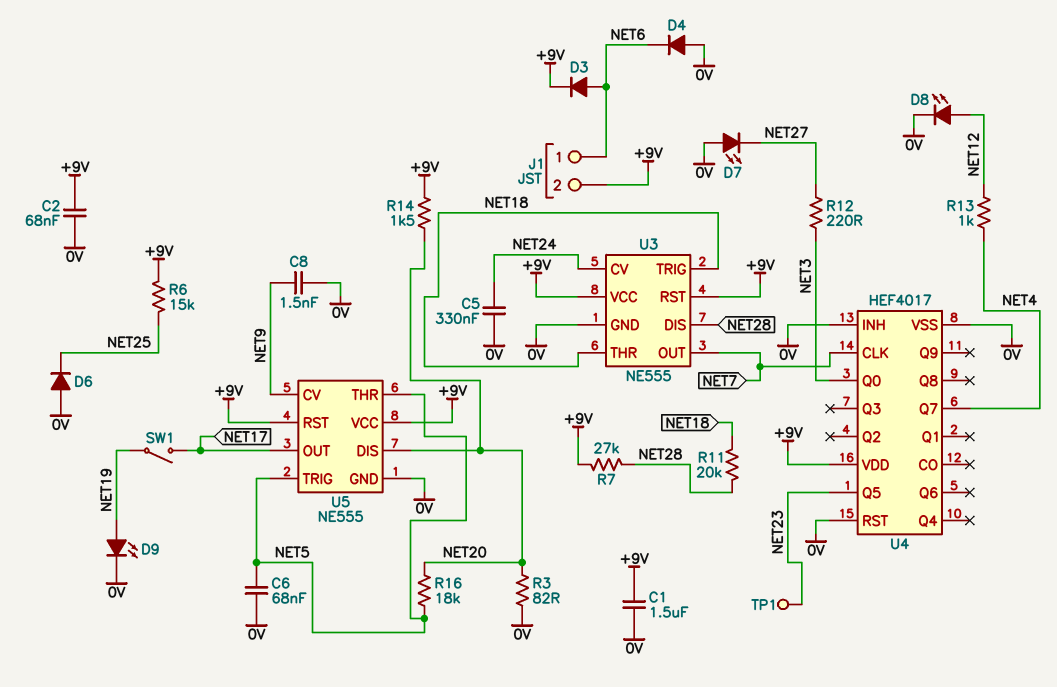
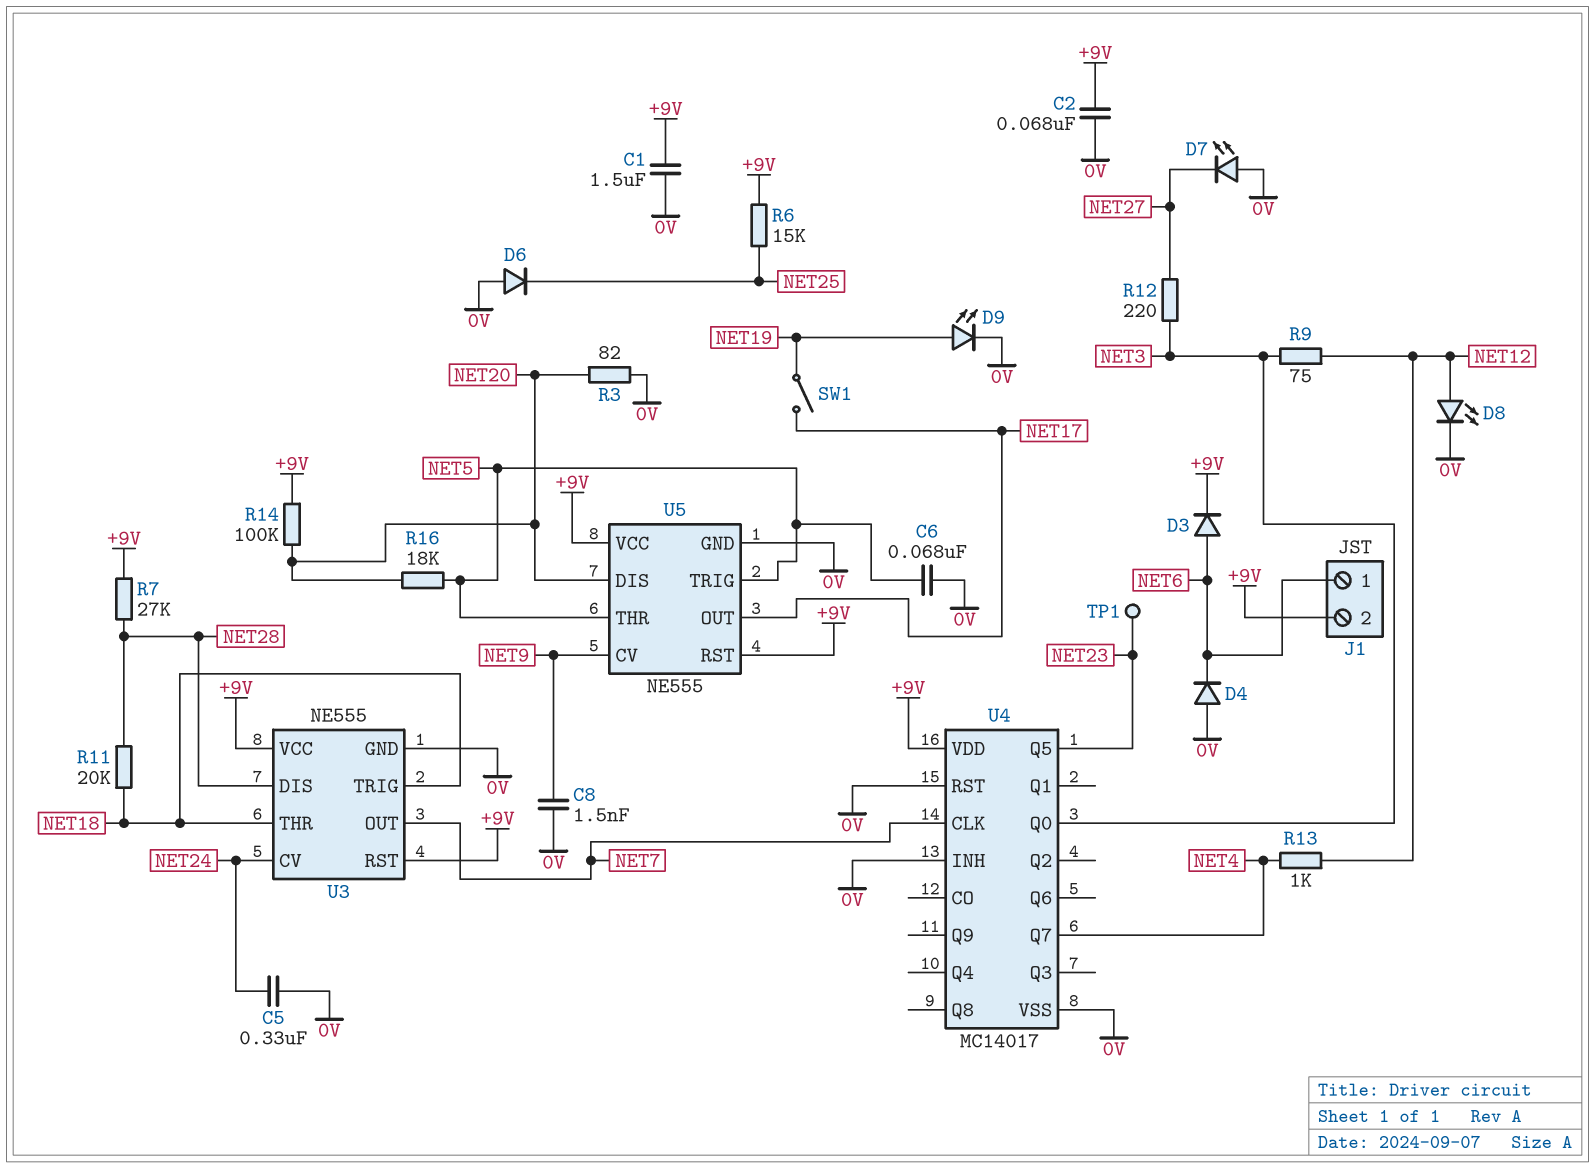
R9: none -> 75 (NET3, NET12)
R14: 1.5k (+9V, NET20) -> 100k (+9V, NET20)
U4: HEF4017 -> MC14017

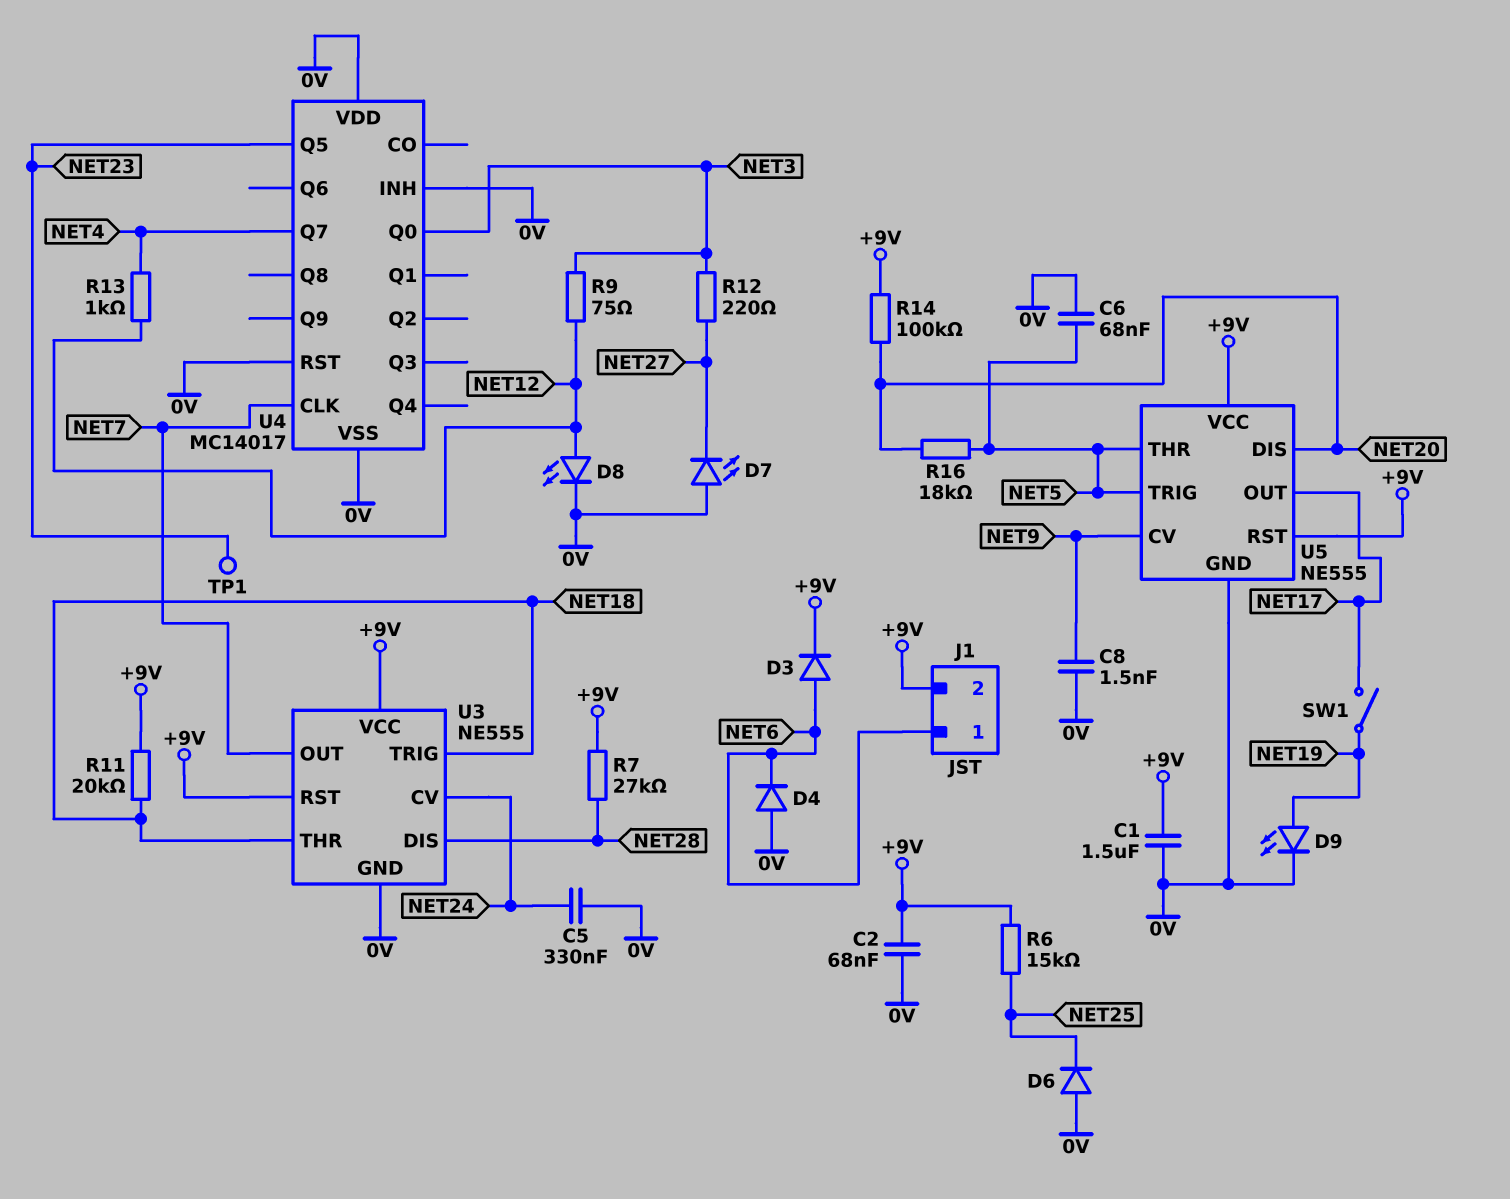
R3: 82 (0V, NET20) -> none
R11: 20k (NET18, NET28) -> 20k (+9V, NET18)
U4 pin VDD: +9V -> 0V

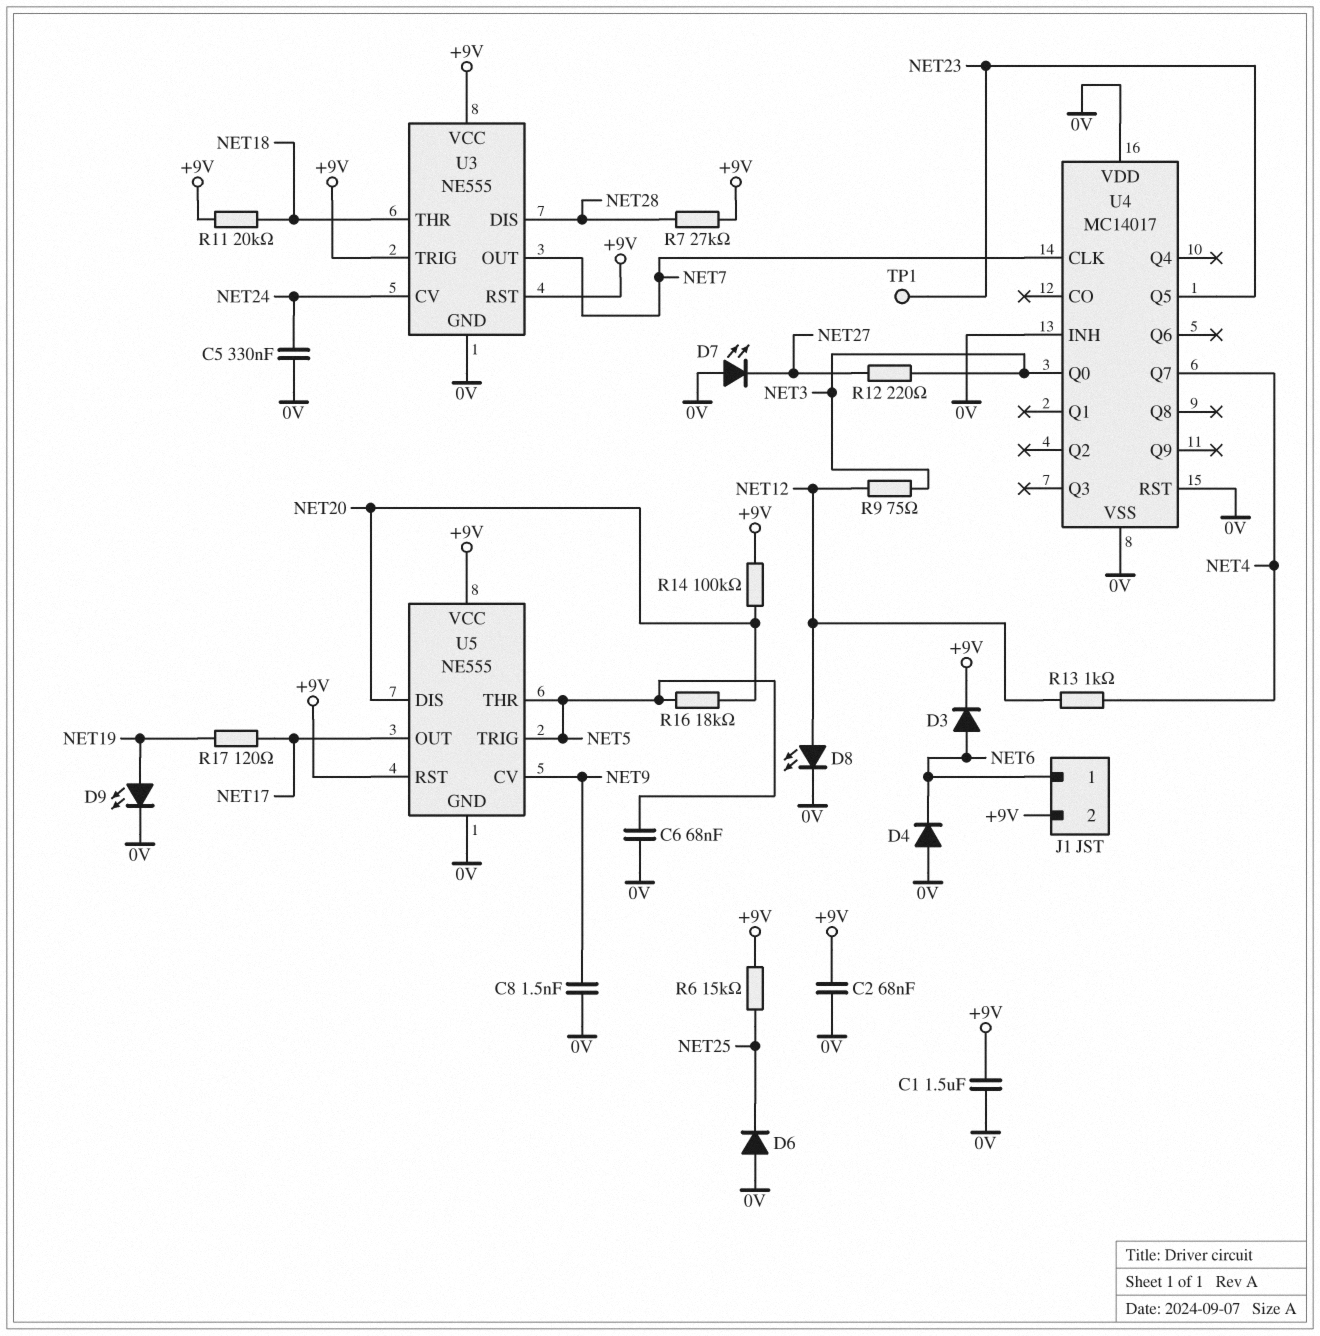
R17: none -> 120 (NET17, NET19)
SW1: switch (NET17, NET19) -> none
U3 pin TRIG: NET18 -> +9V

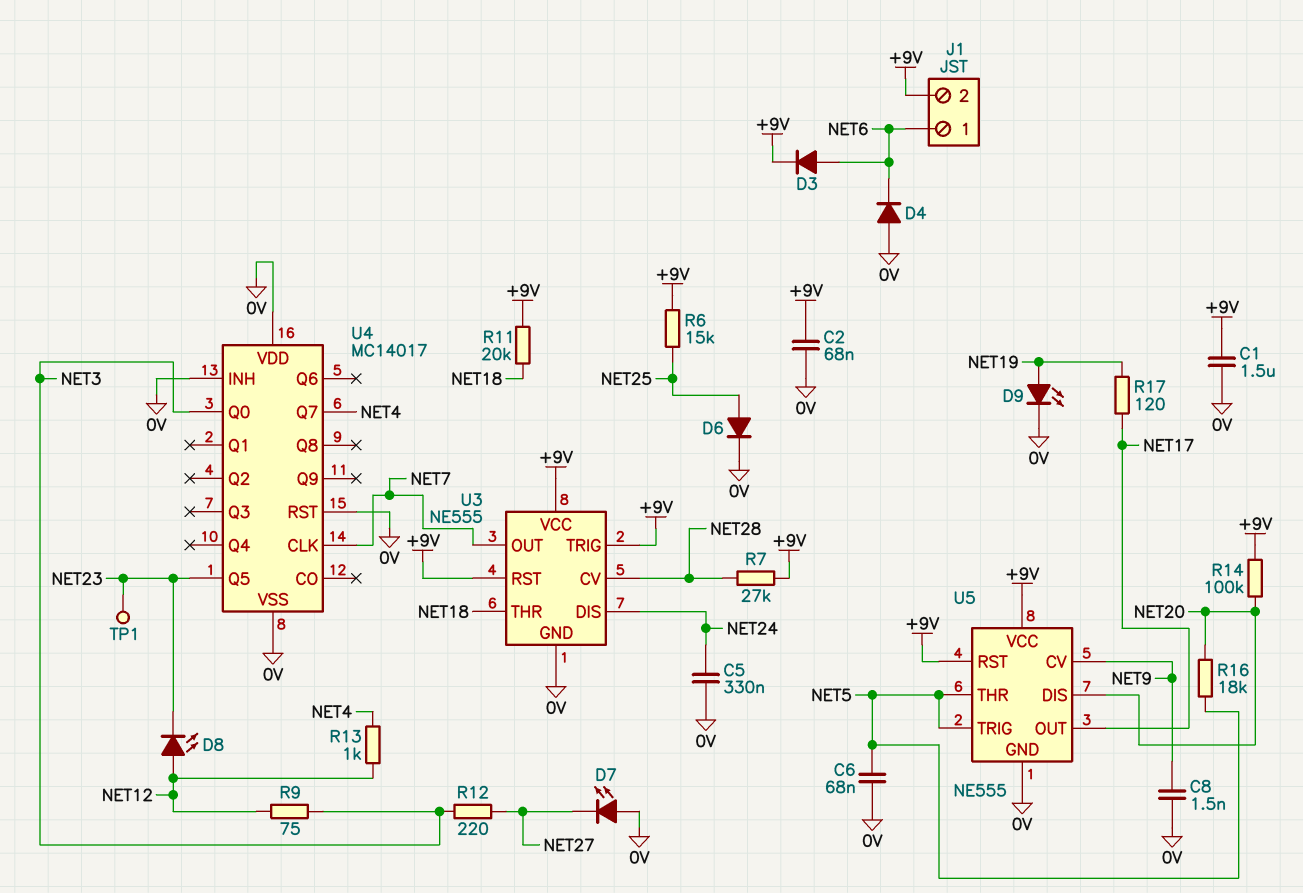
D6: diode (A 0V, K NET25) -> diode (A NET25, K 0V)
D8: LED (A NET12, K 0V) -> LED (A NET12, K NET23)
U3 pin CV: NET24 -> NET28
U3 pin DIS: NET28 -> NET24

